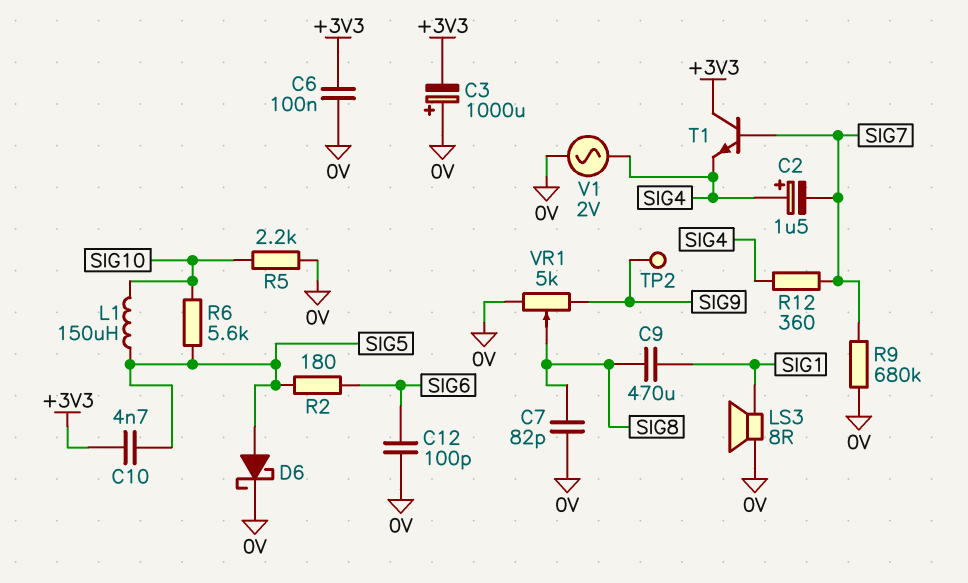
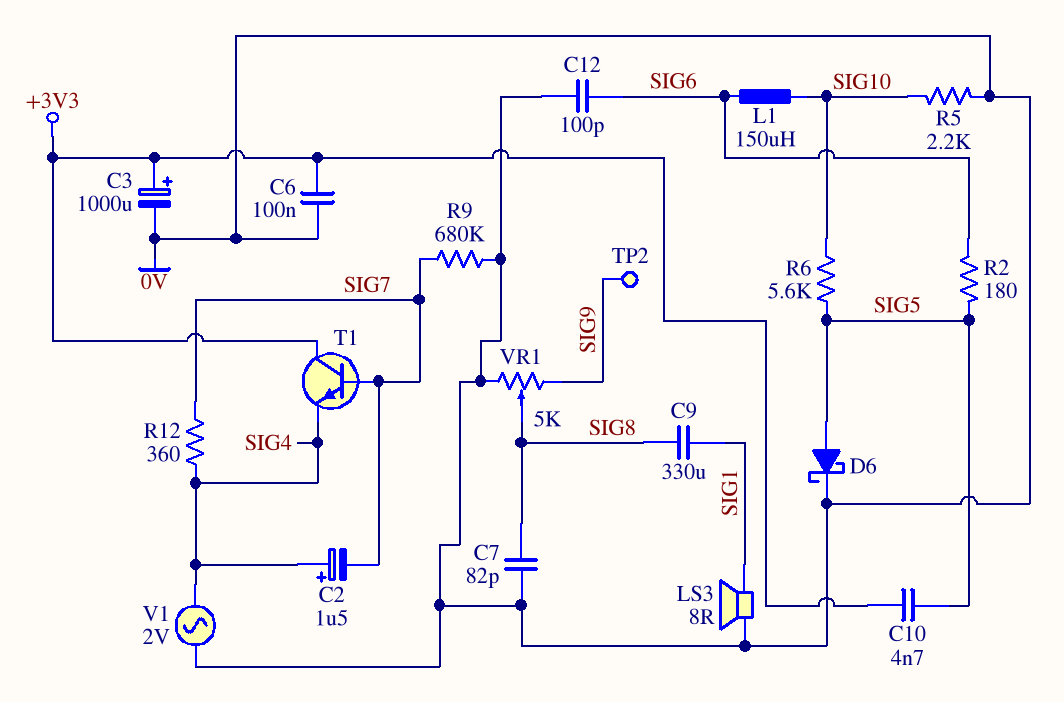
C3: 1000uF (plus 0V, minus +3V3) -> 1000uF (plus +3V3, minus 0V)
C9: 470uF (SIG1, SIG8) -> 330uF (SIG1, SIG8)
L1: 150uH (SIG5, SIG10) -> 150uH (SIG6, SIG10)

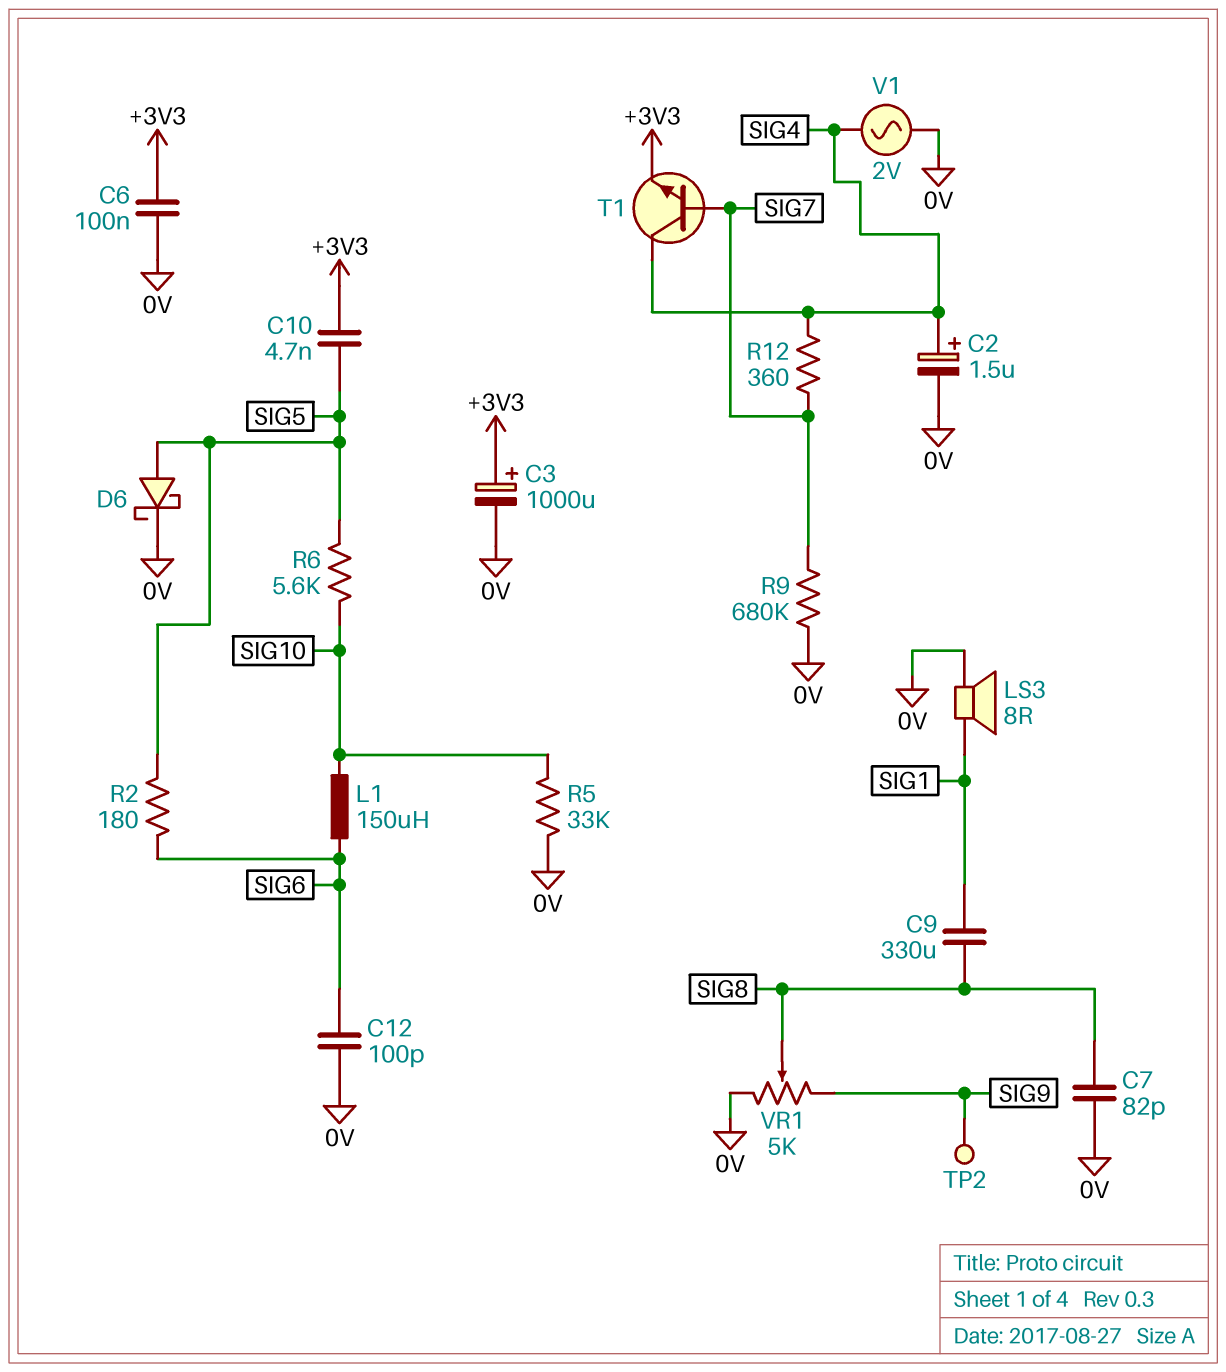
C2: 1.5uF (plus SIG4, minus SIG7) -> 1.5uF (plus SIG4, minus 0V)
R5: 2.2k (0V, SIG10) -> 33k (0V, SIG10)
T1: NPN (B SIG7, C +3V3, E SIG4) -> NPN (B SIG7, C SIG4, E +3V3)

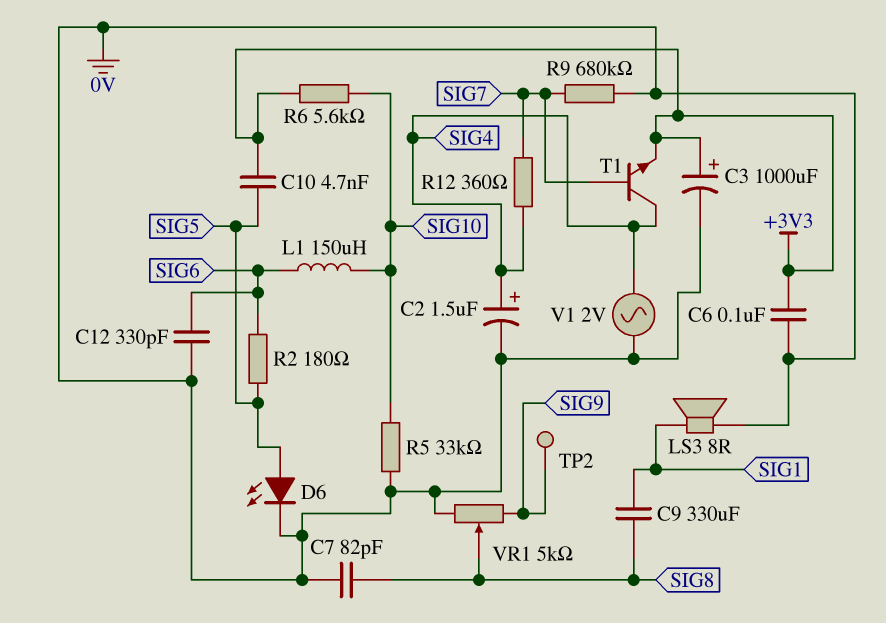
C12: 100pF (0V, SIG6) -> 330pF (0V, SIG6)
D6: schottky (A SIG5, K 0V) -> LED (A SIG5, K 0V)
R6: 5.6k (SIG5, SIG10) -> 5.6k (+3V3, SIG10)

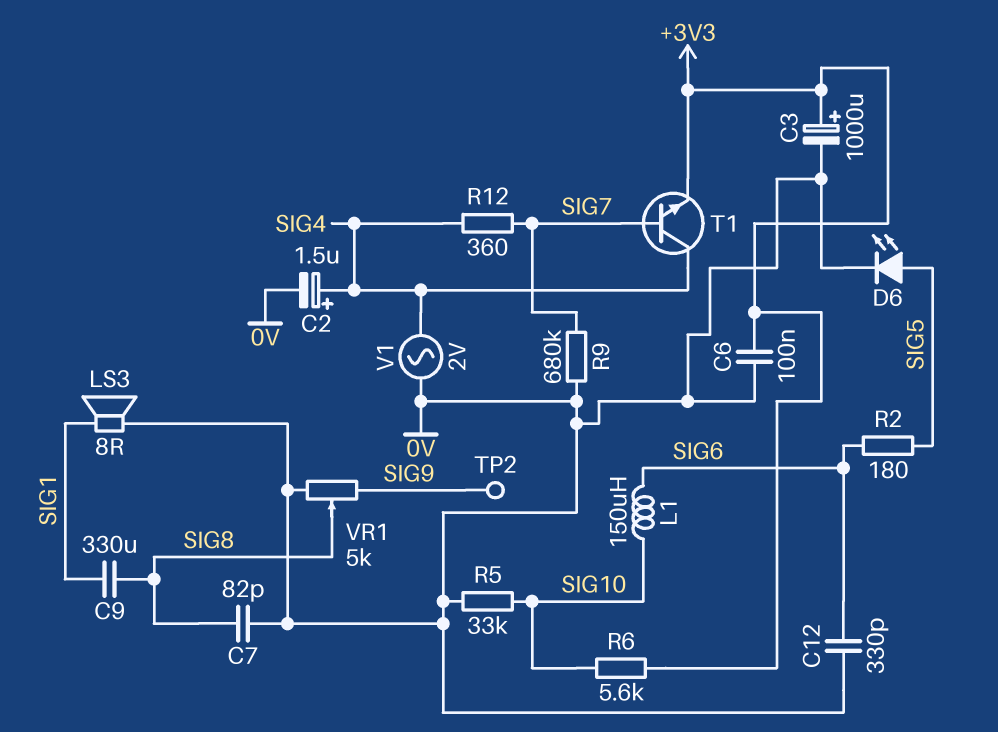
C10: 4.7nF (+3V3, SIG5) -> none

